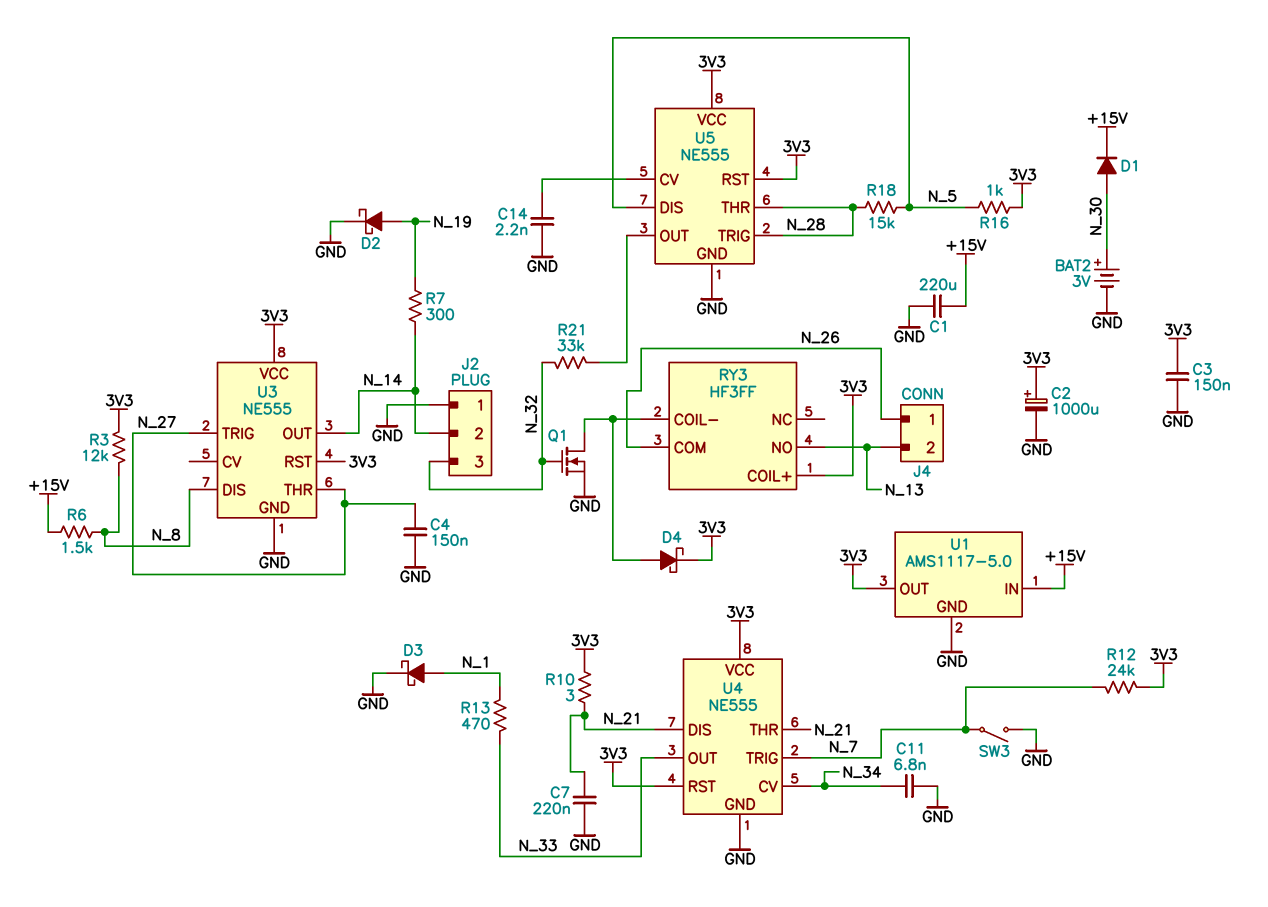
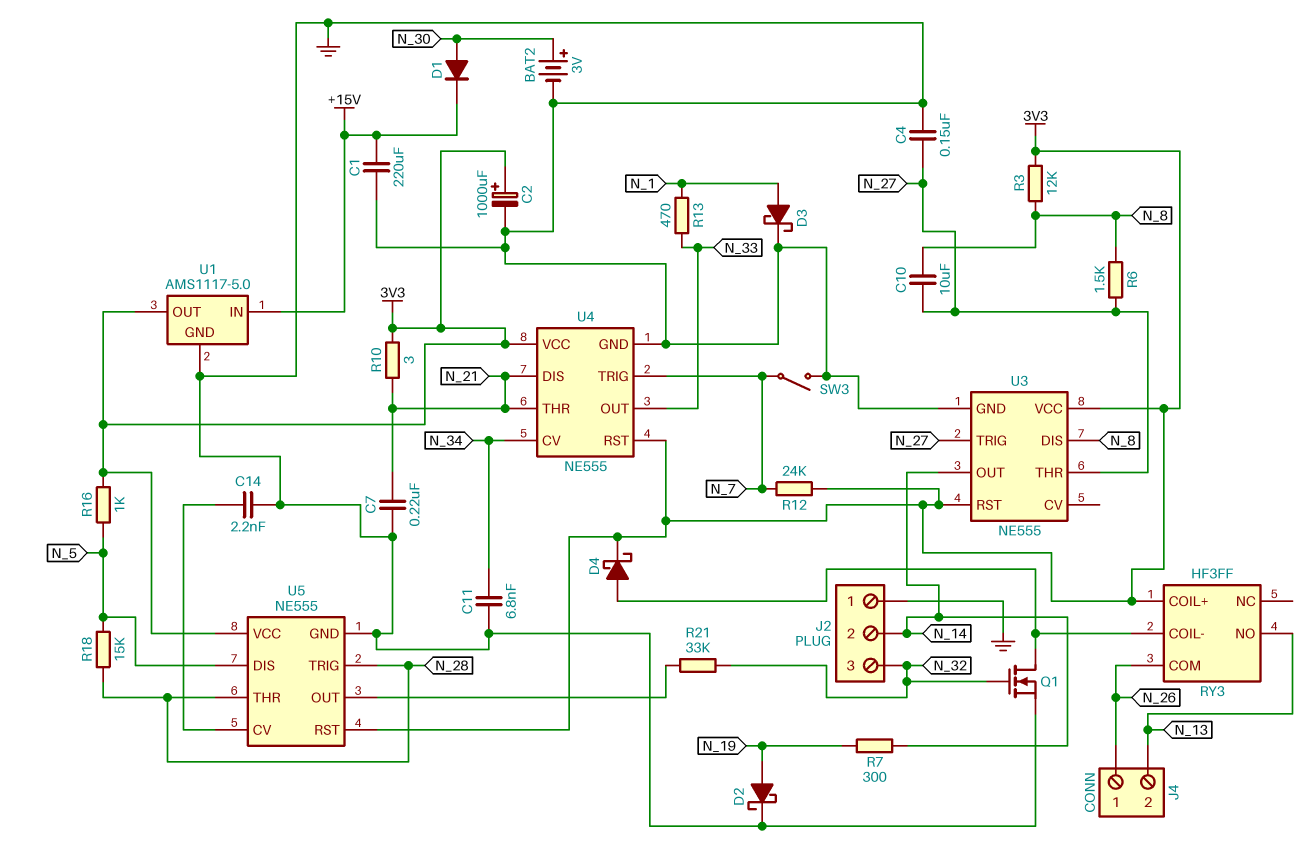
C3: 150nF (3V3, GND) -> none
C10: none -> 10uF (N_8, N_27)
R6: 1.5k (+15V, N_8) -> 1.5k (N_8, N_27)

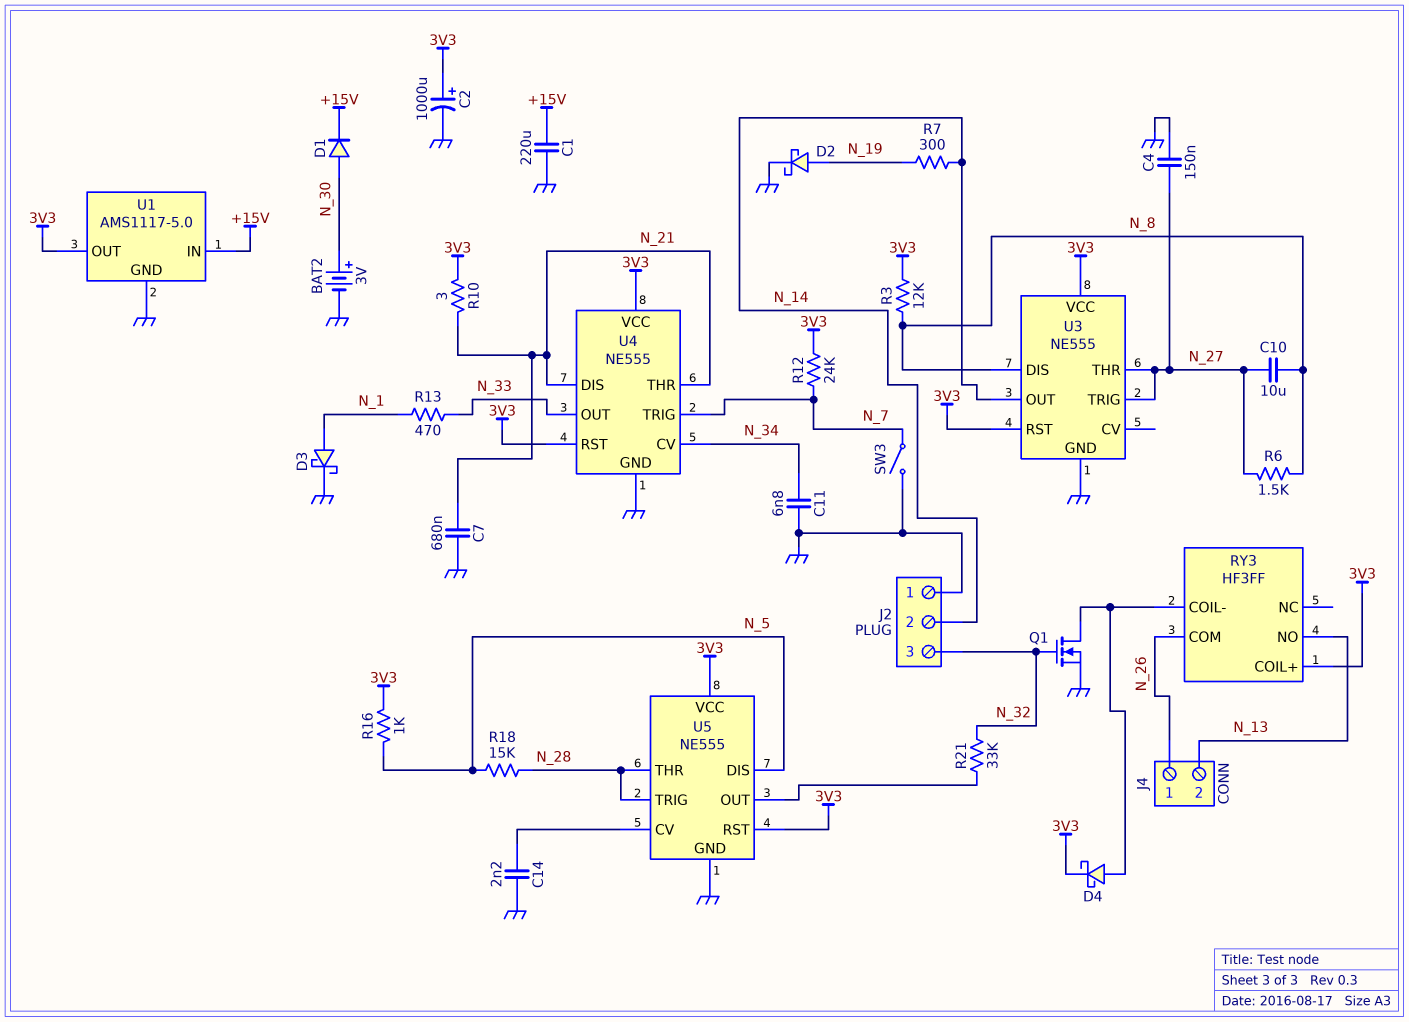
C7: 220nF (GND, N_21) -> 680nF (GND, N_21)

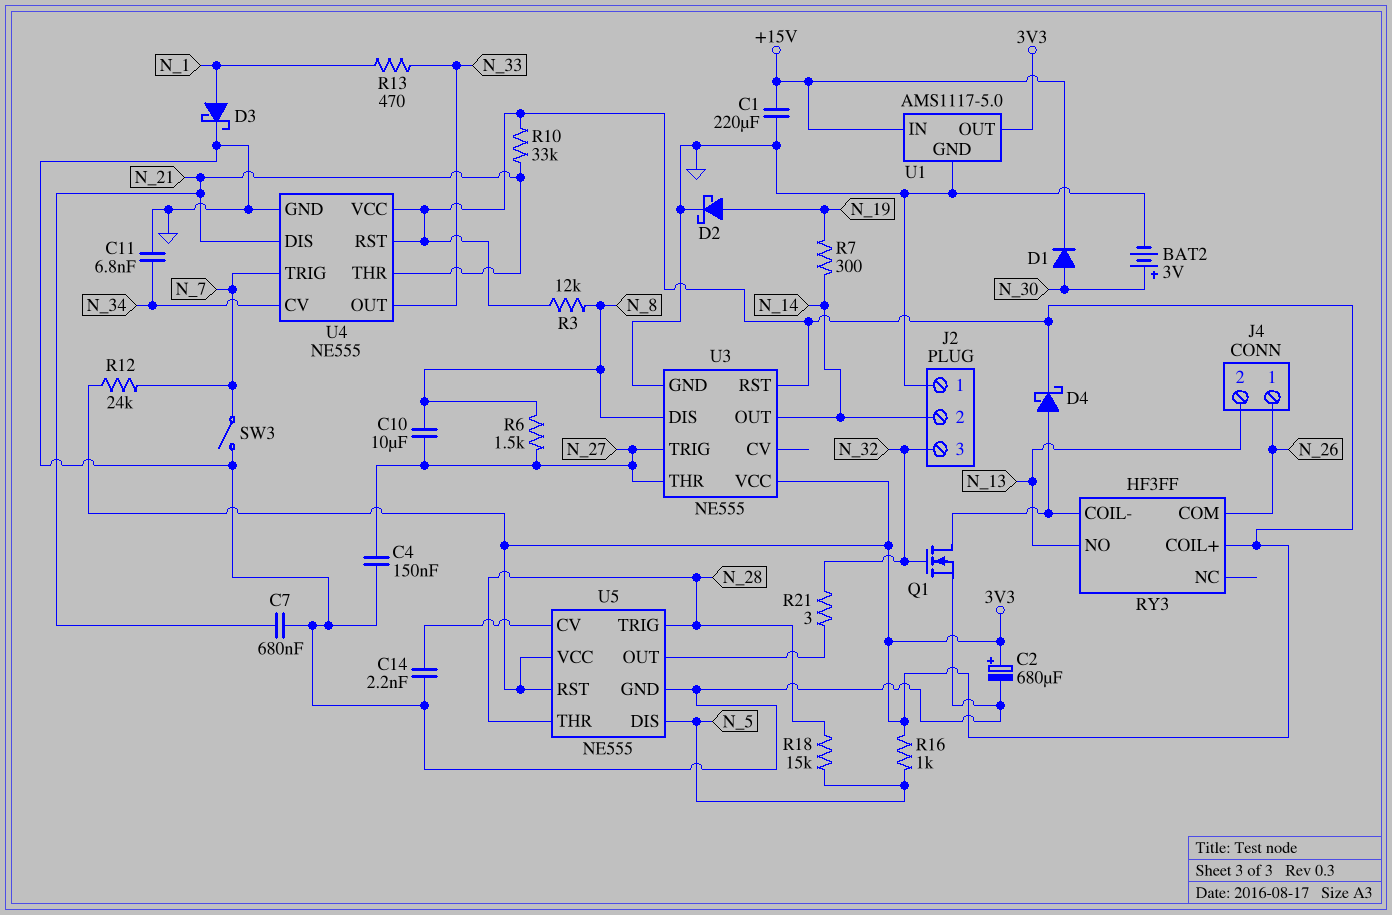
C2: 1000uF (plus 3V3, minus GND) -> 680uF (plus 3V3, minus GND)
R10: 3 (3V3, N_21) -> 33k (3V3, N_21)
R21: 33k (N_32, U5/OUT) -> 3 (N_32, U5/OUT)

